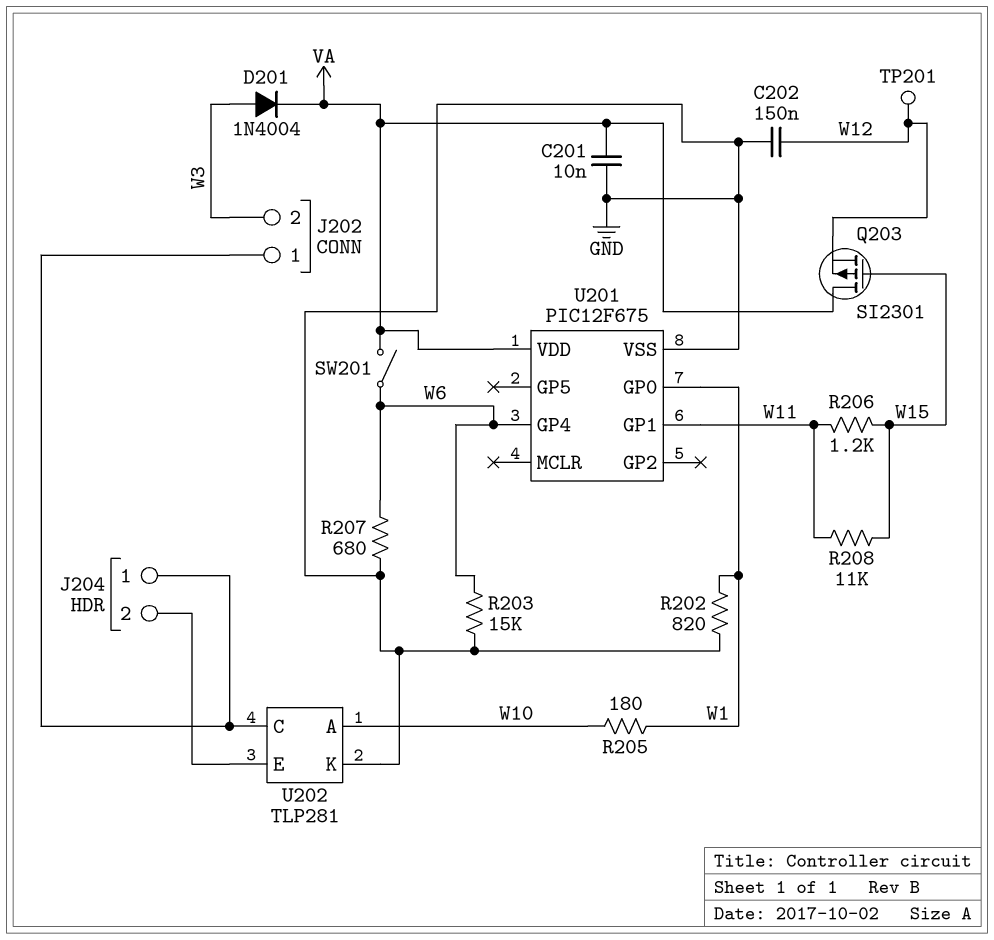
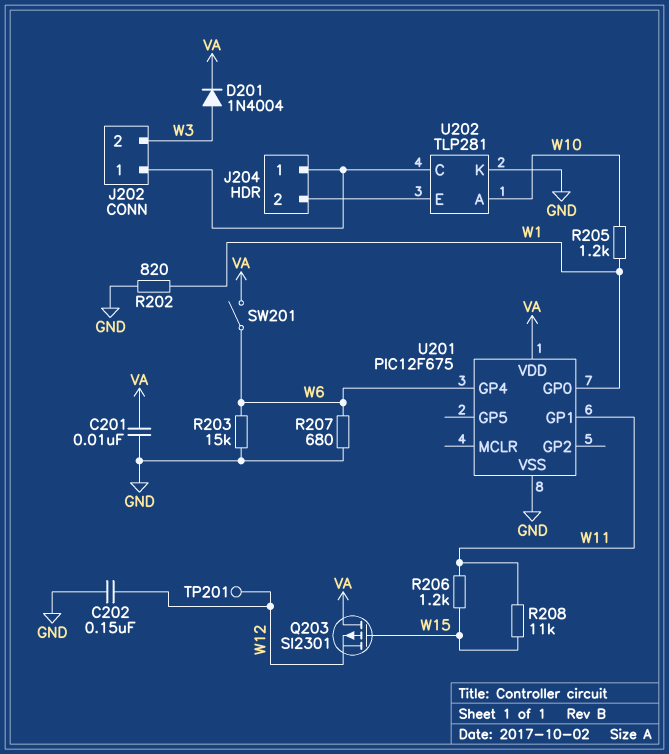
R205: 180 (W1, W10) -> 1.2k (W1, W10)

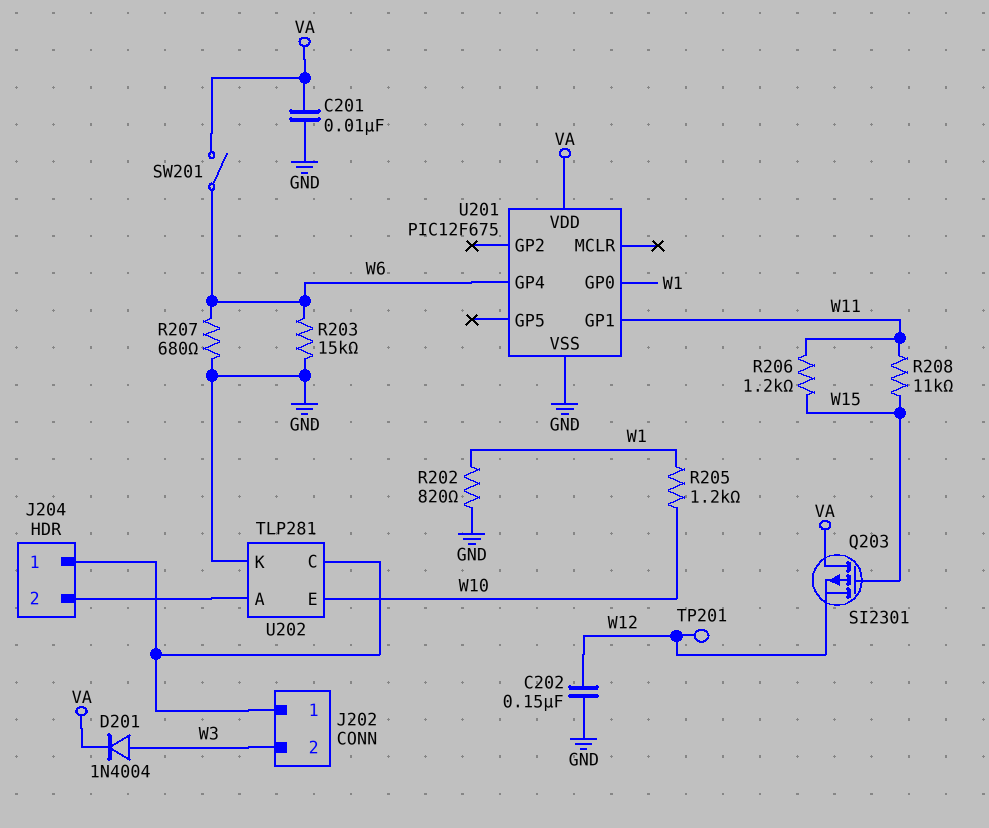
U202 pin A: W10 -> J204/2
U202 pin E: J204/2 -> W10

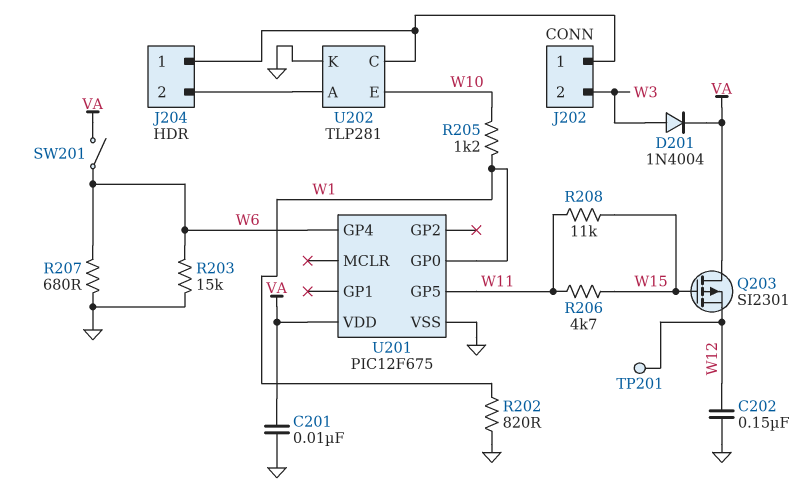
R206: 1.2k (W11, W15) -> 4.7k (W11, W15)
U201 pin GP1: W11 -> none
U201 pin GP5: none -> W11

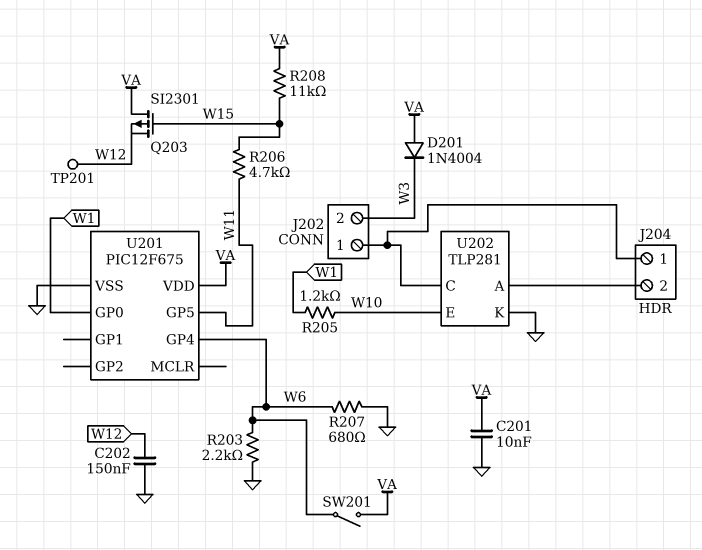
D201: diode 1N4004 (A W3, K VA) -> diode 1N4004 (A VA, K W3)
R202: 820 (GND, W1) -> none
R203: 15k (GND, W6) -> 2.2k (GND, W6)
R208: 11k (W11, W15) -> 11k (VA, W15)

